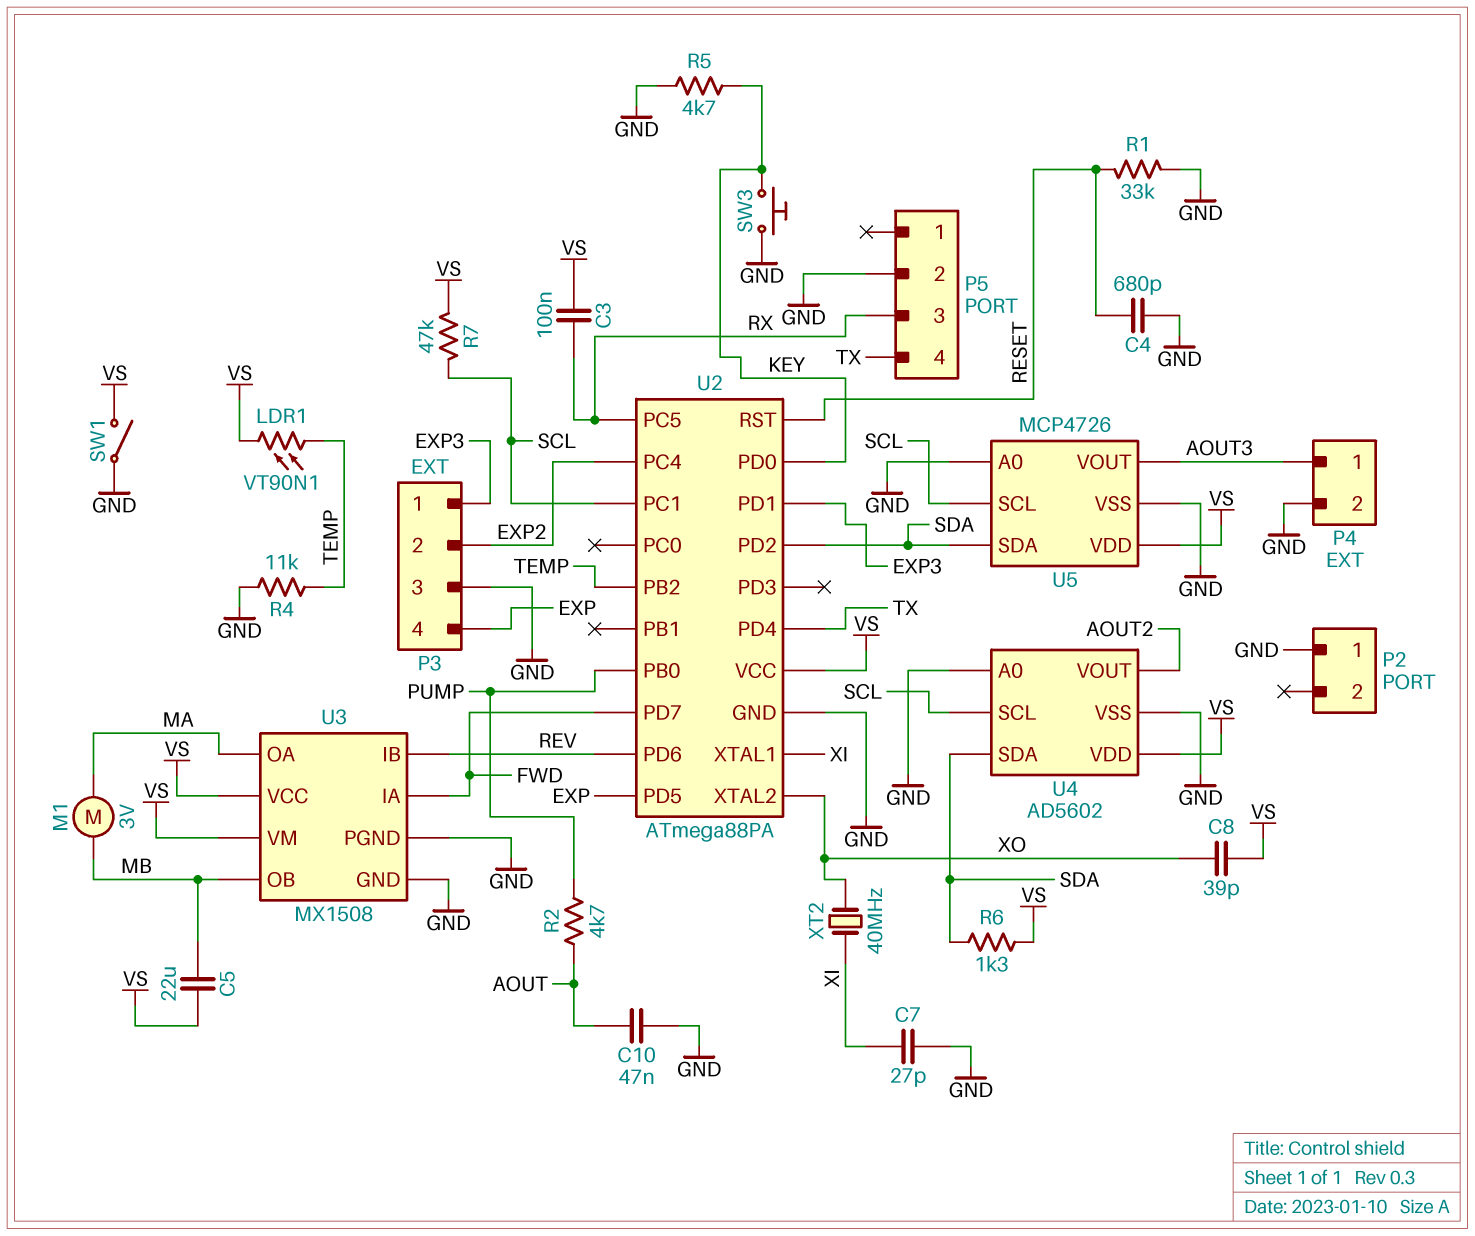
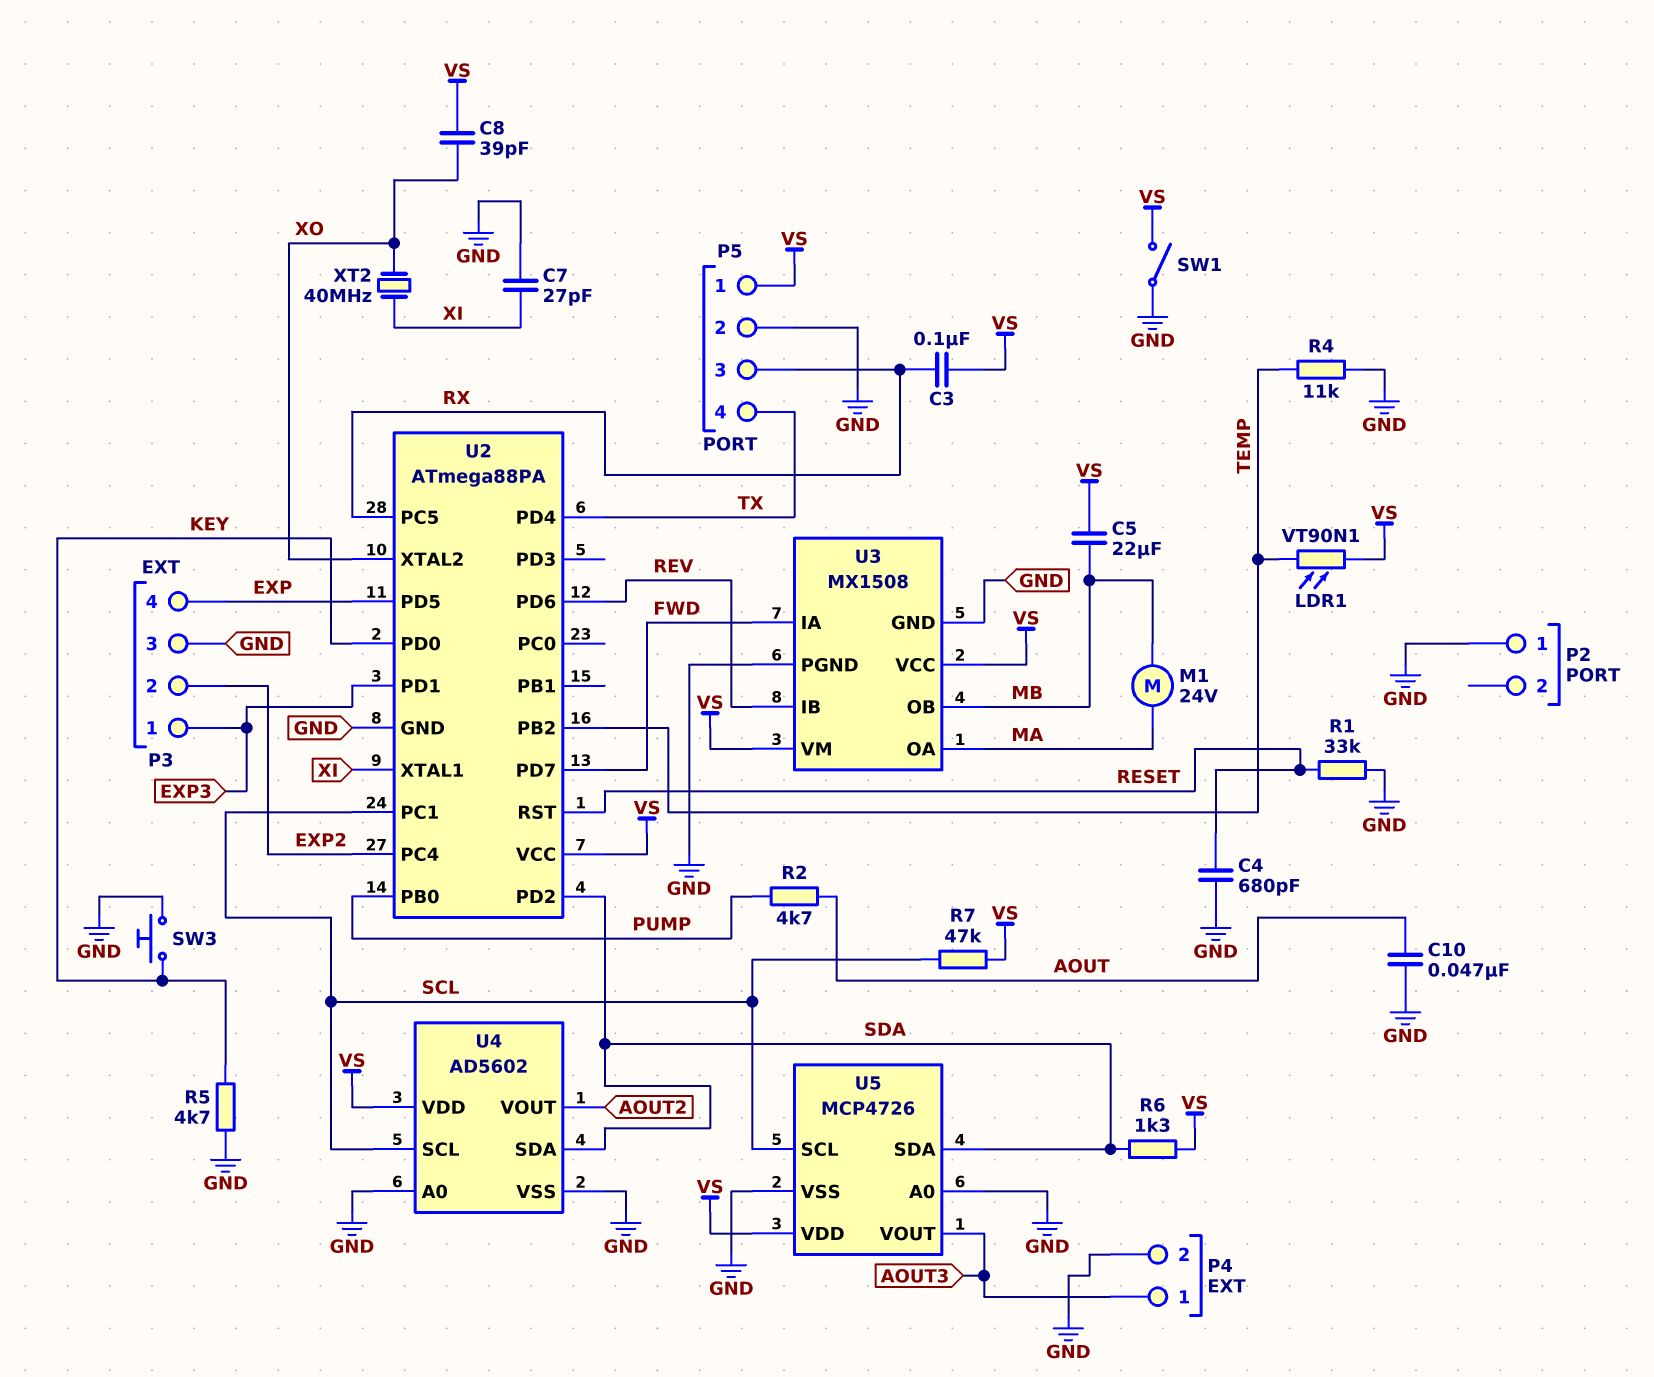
M1: motor 3V (MA, MB) -> motor 24V (MA, MB)
P5 pin 1: none -> VS

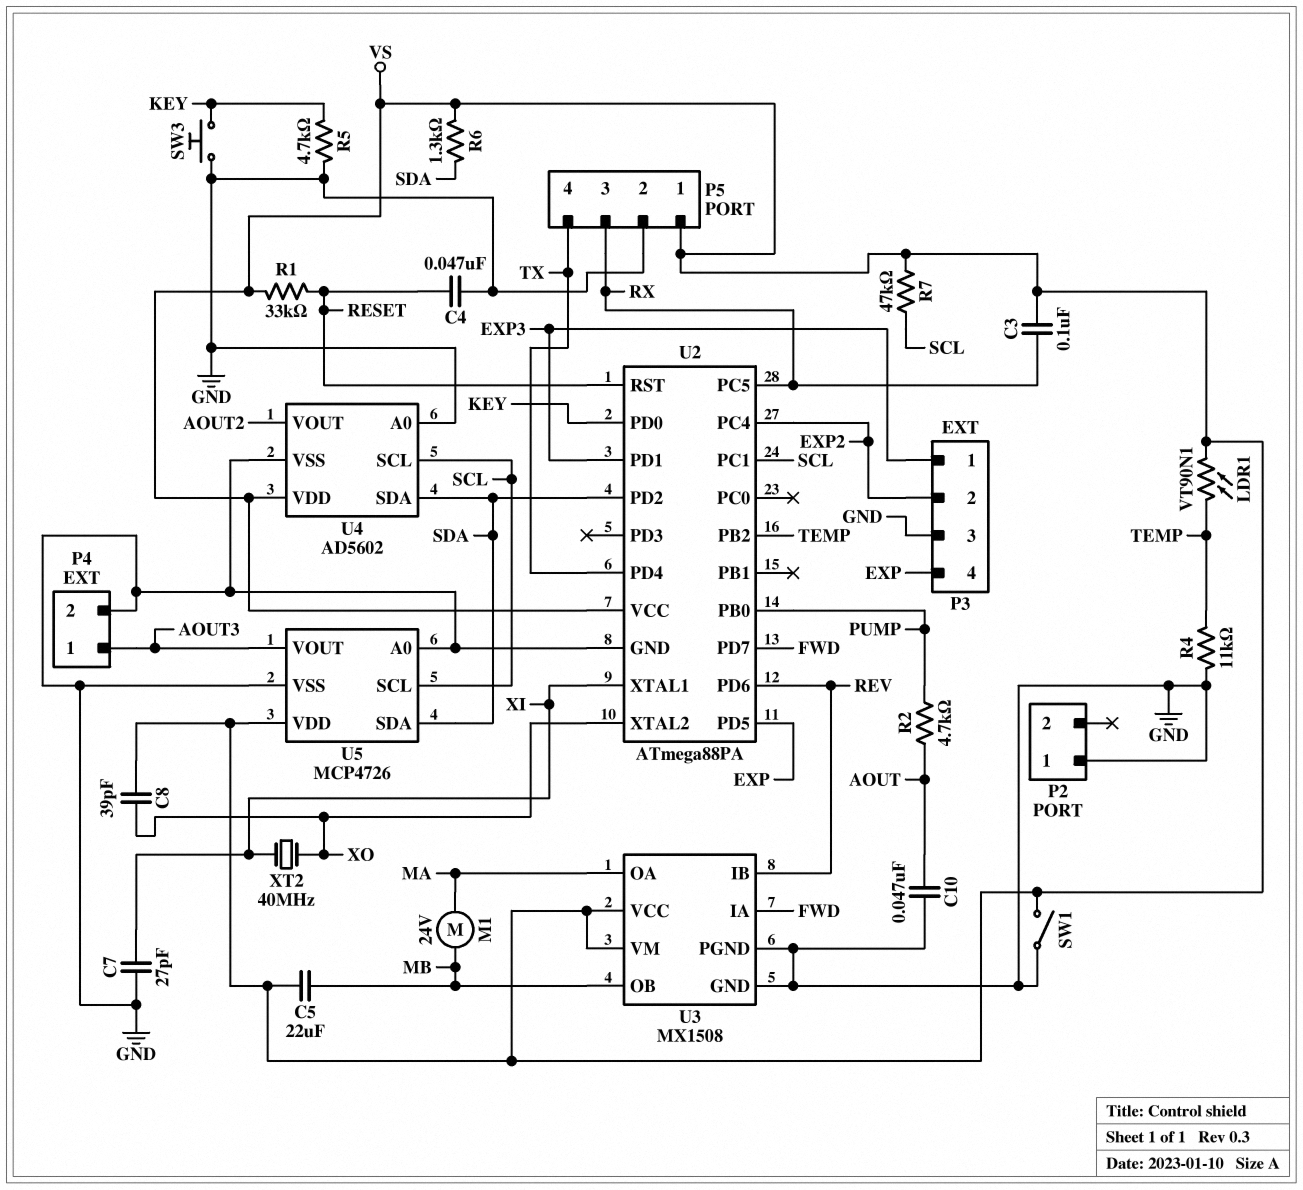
C4: 680pF (GND, RESET) -> 47nF (GND, RESET)
R1: 33k (GND, RESET) -> 33k (RESET, VS)

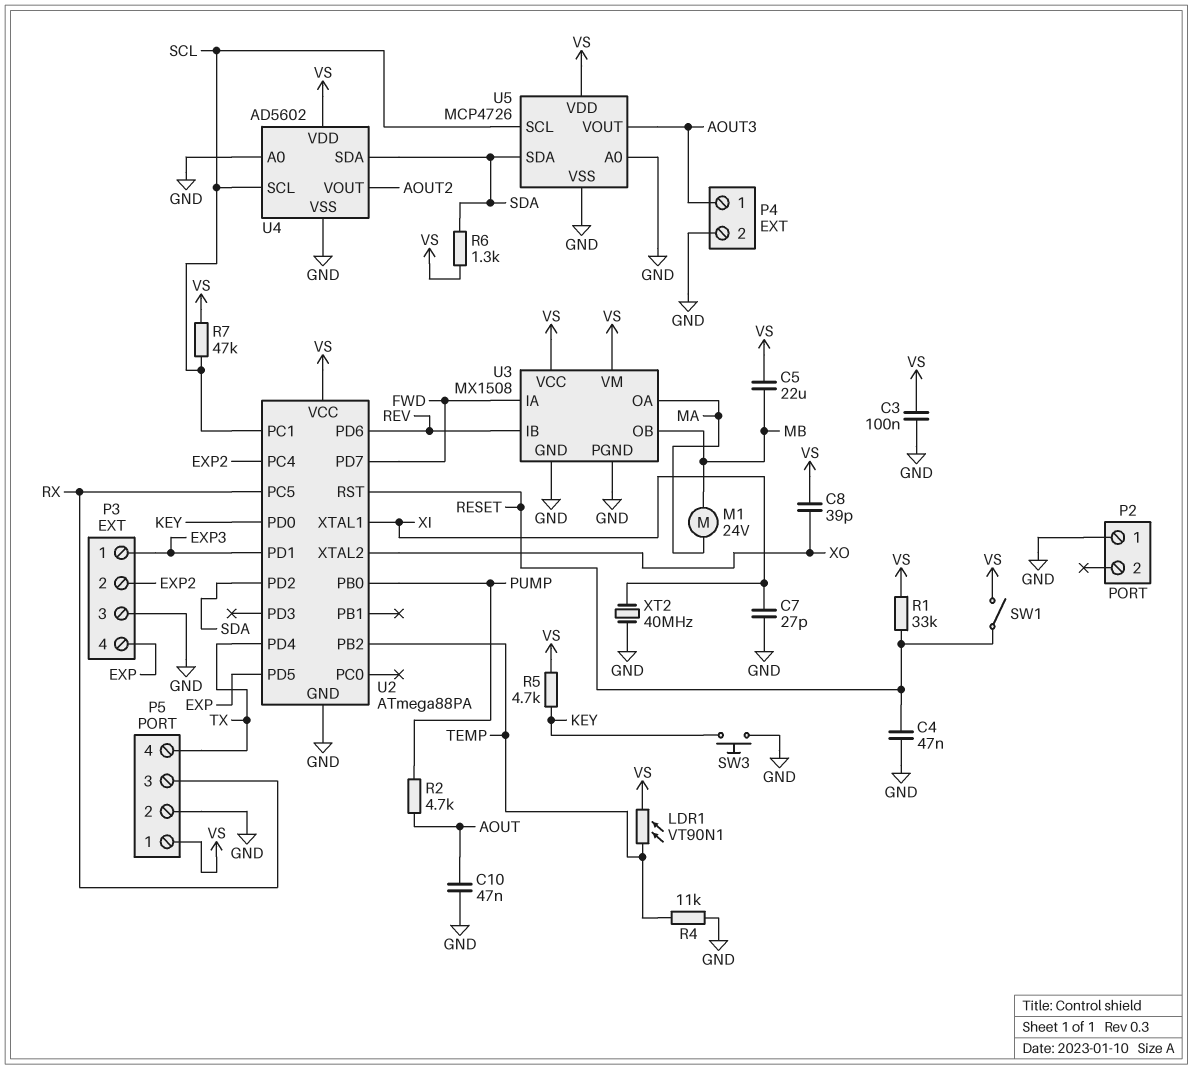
C3: 100nF (RX, VS) -> 100nF (GND, VS)
R5: 4.7k (GND, KEY) -> 4.7k (KEY, VS)
SW1: switch (GND, VS) -> switch (RESET, VS)
XT2: 40MHz (XI, XO) -> 40MHz (GND, XI)

